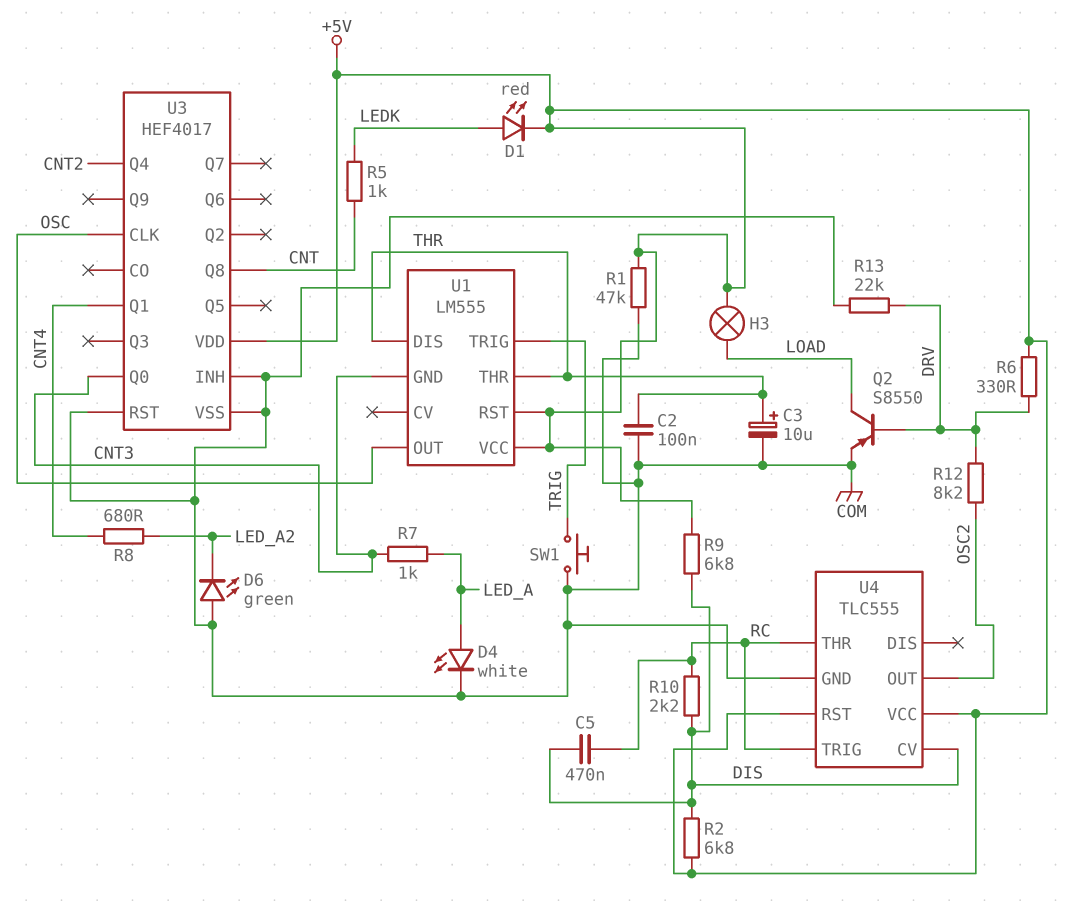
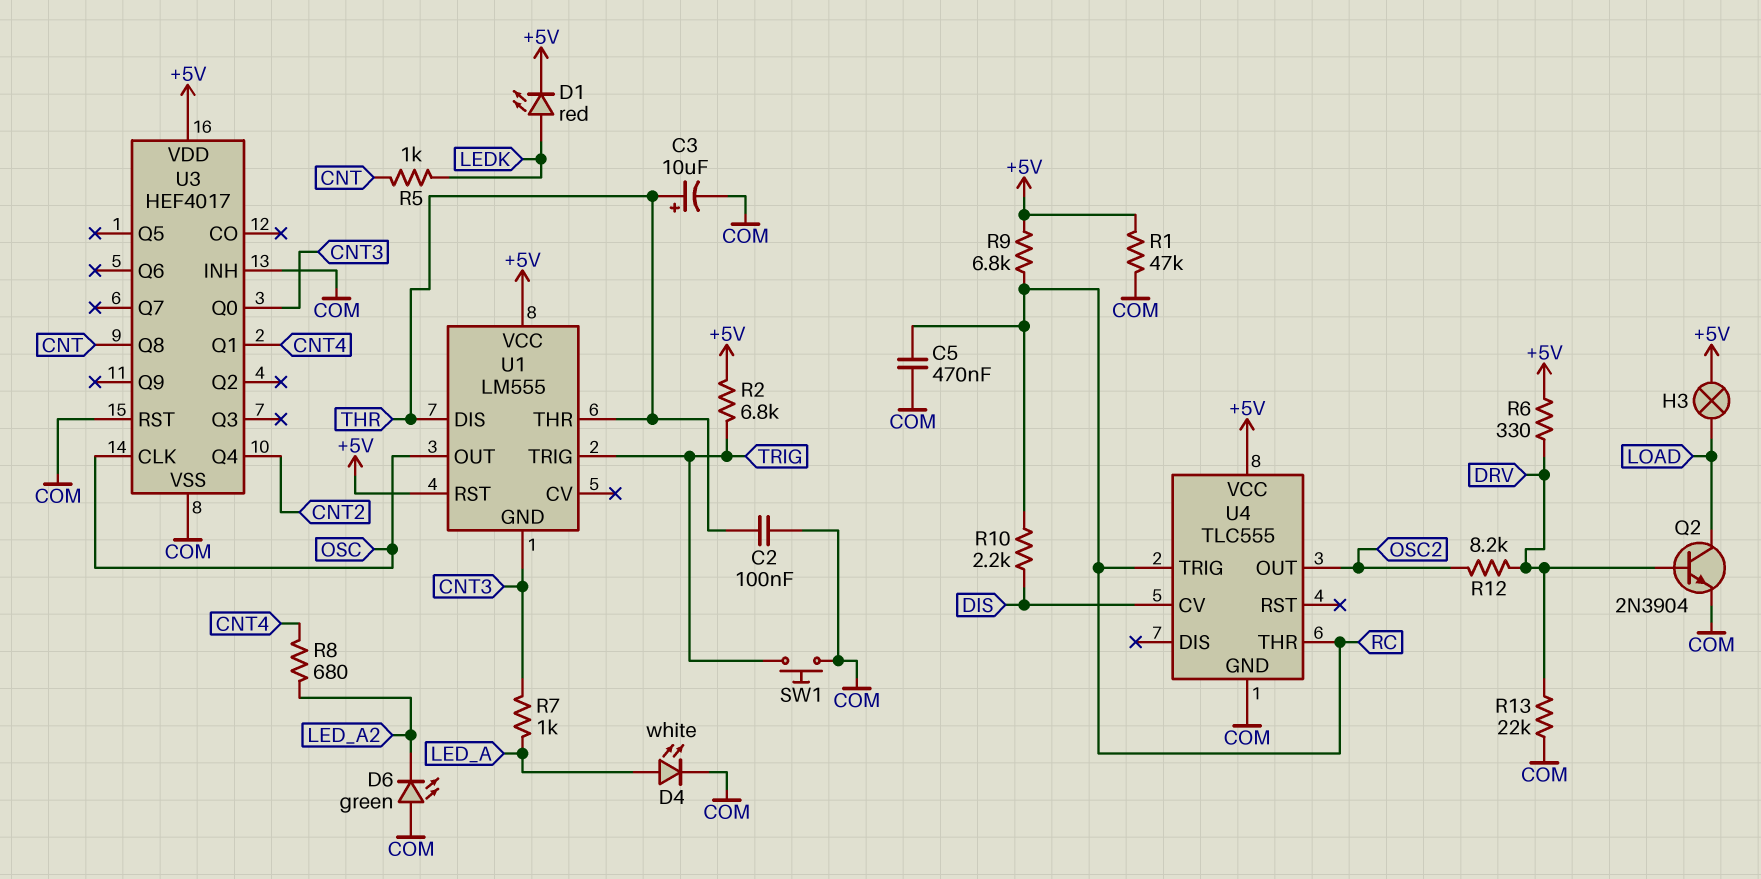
C5: 470nF (DIS, RC) -> 470nF (COM, RC)
Q2: PNP S8550 (B DRV, C LOAD, E COM) -> NPN 2N3904 (B DRV, C LOAD, E COM)
R2: 6.8k (+5V, DIS) -> 6.8k (+5V, TRIG)
R9: 6.8k (+5V, DIS) -> 6.8k (+5V, RC)
U4 pin RST: +5V -> none

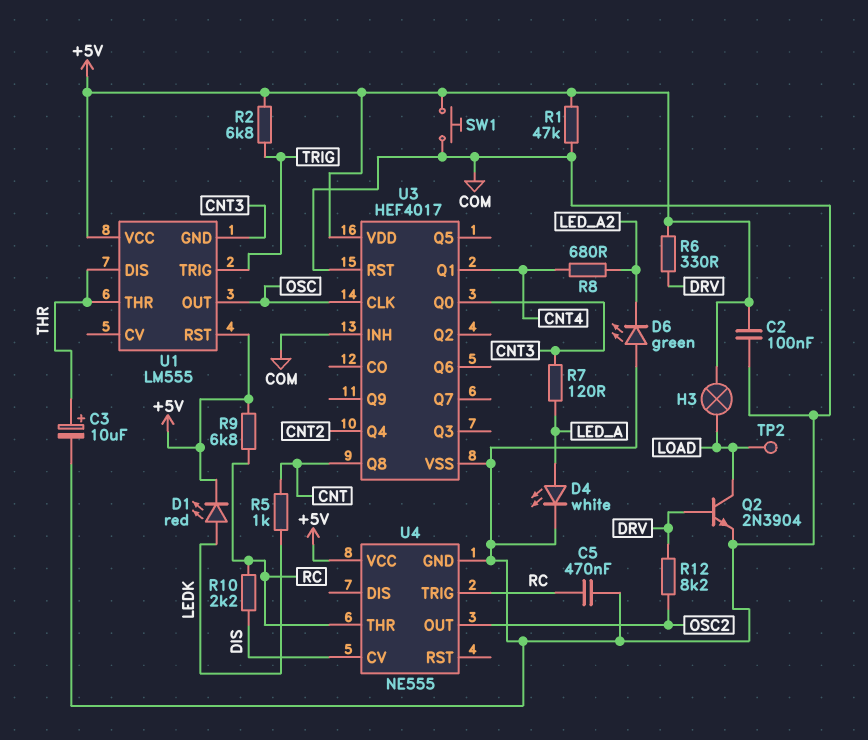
C2: 100nF (COM, THR) -> 100nF (+5V, COM)
R7: 1k (CNT3, LED_A) -> 120 (CNT3, LED_A)
R13: 22k (COM, DRV) -> none
SW1: button (COM, TRIG) -> button (+5V, COM)
TP2: none -> test point (LOAD)
U4: TLC555 -> NE555

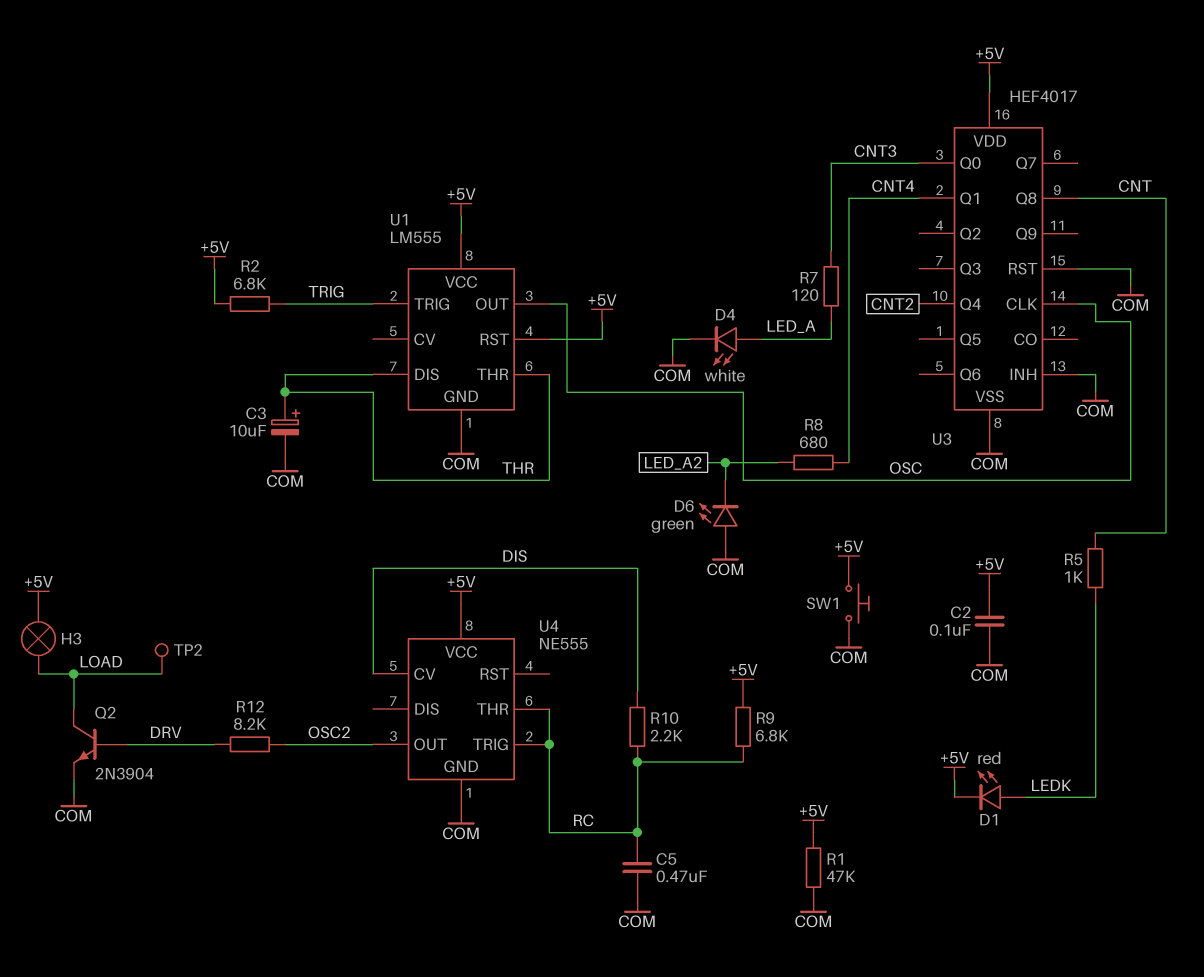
R6: 330 (+5V, DRV) -> none
U1 pin GND: CNT3 -> COM

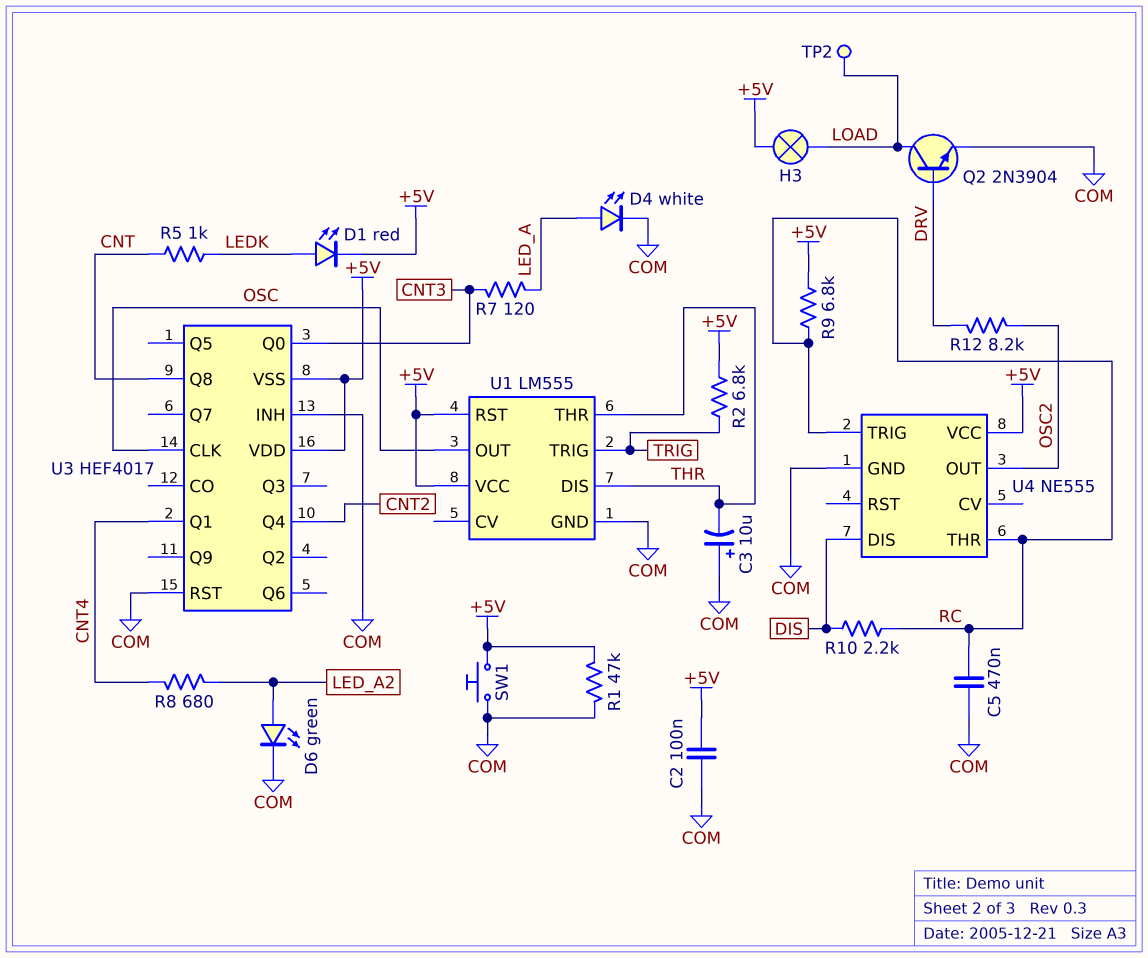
C3: 10uF (plus THR, minus COM) -> 10uF (plus COM, minus THR)
D6: LED green (A COM, K LED_A2) -> LED green (A LED_A2, K COM)
U3 pin VSS: COM -> +5V
U4 pin CV: DIS -> none
U4 pin DIS: none -> DIS

